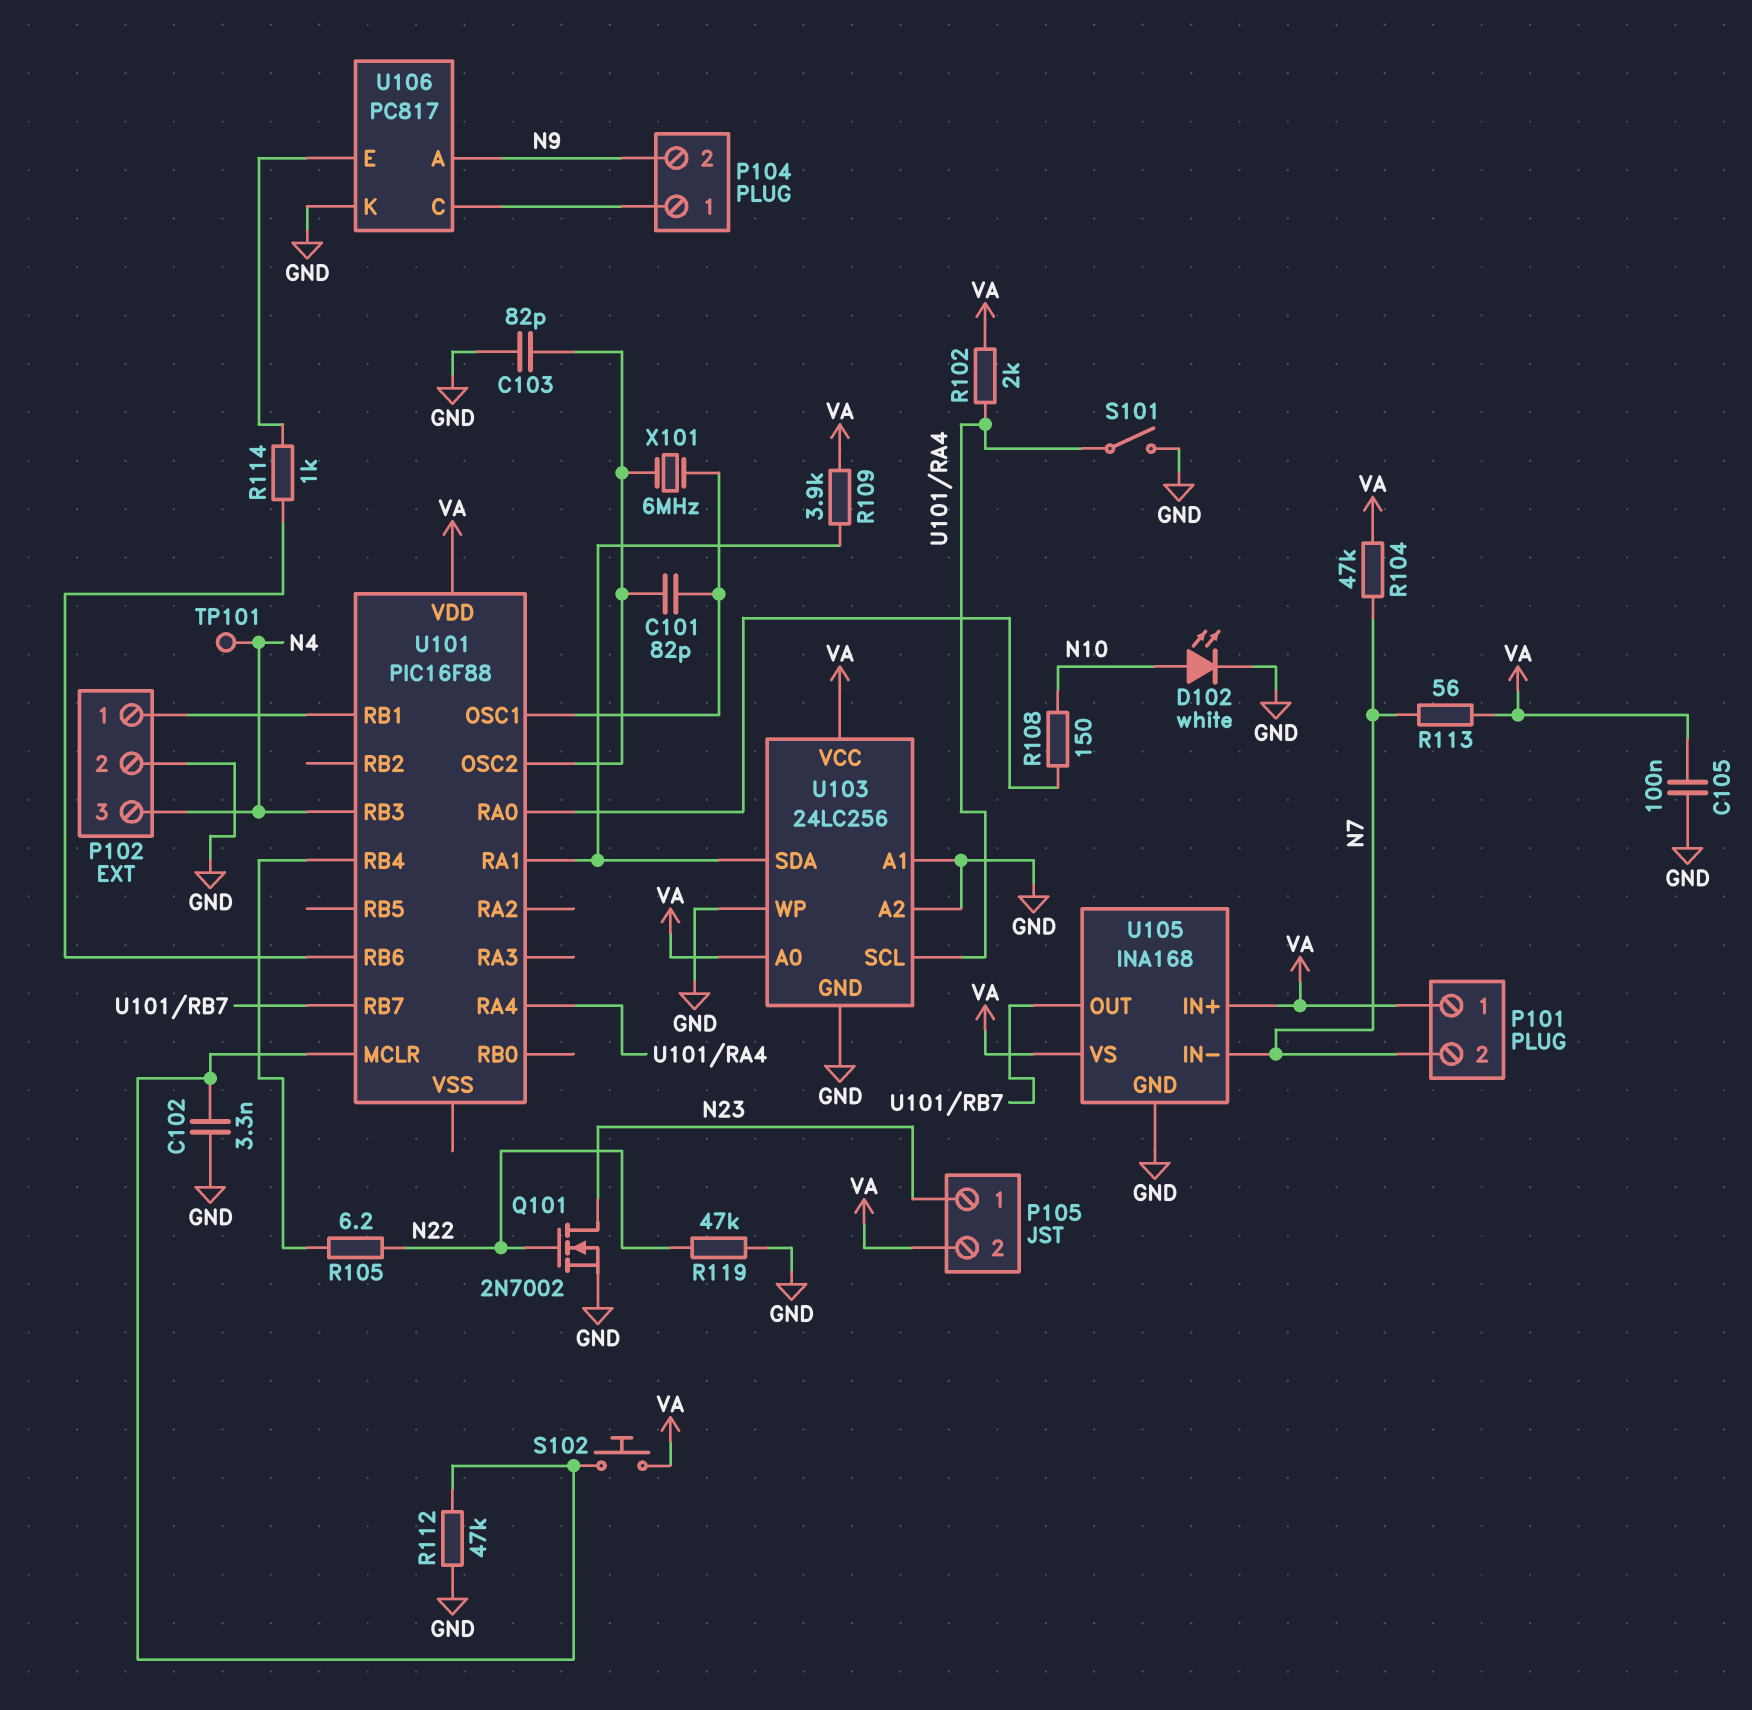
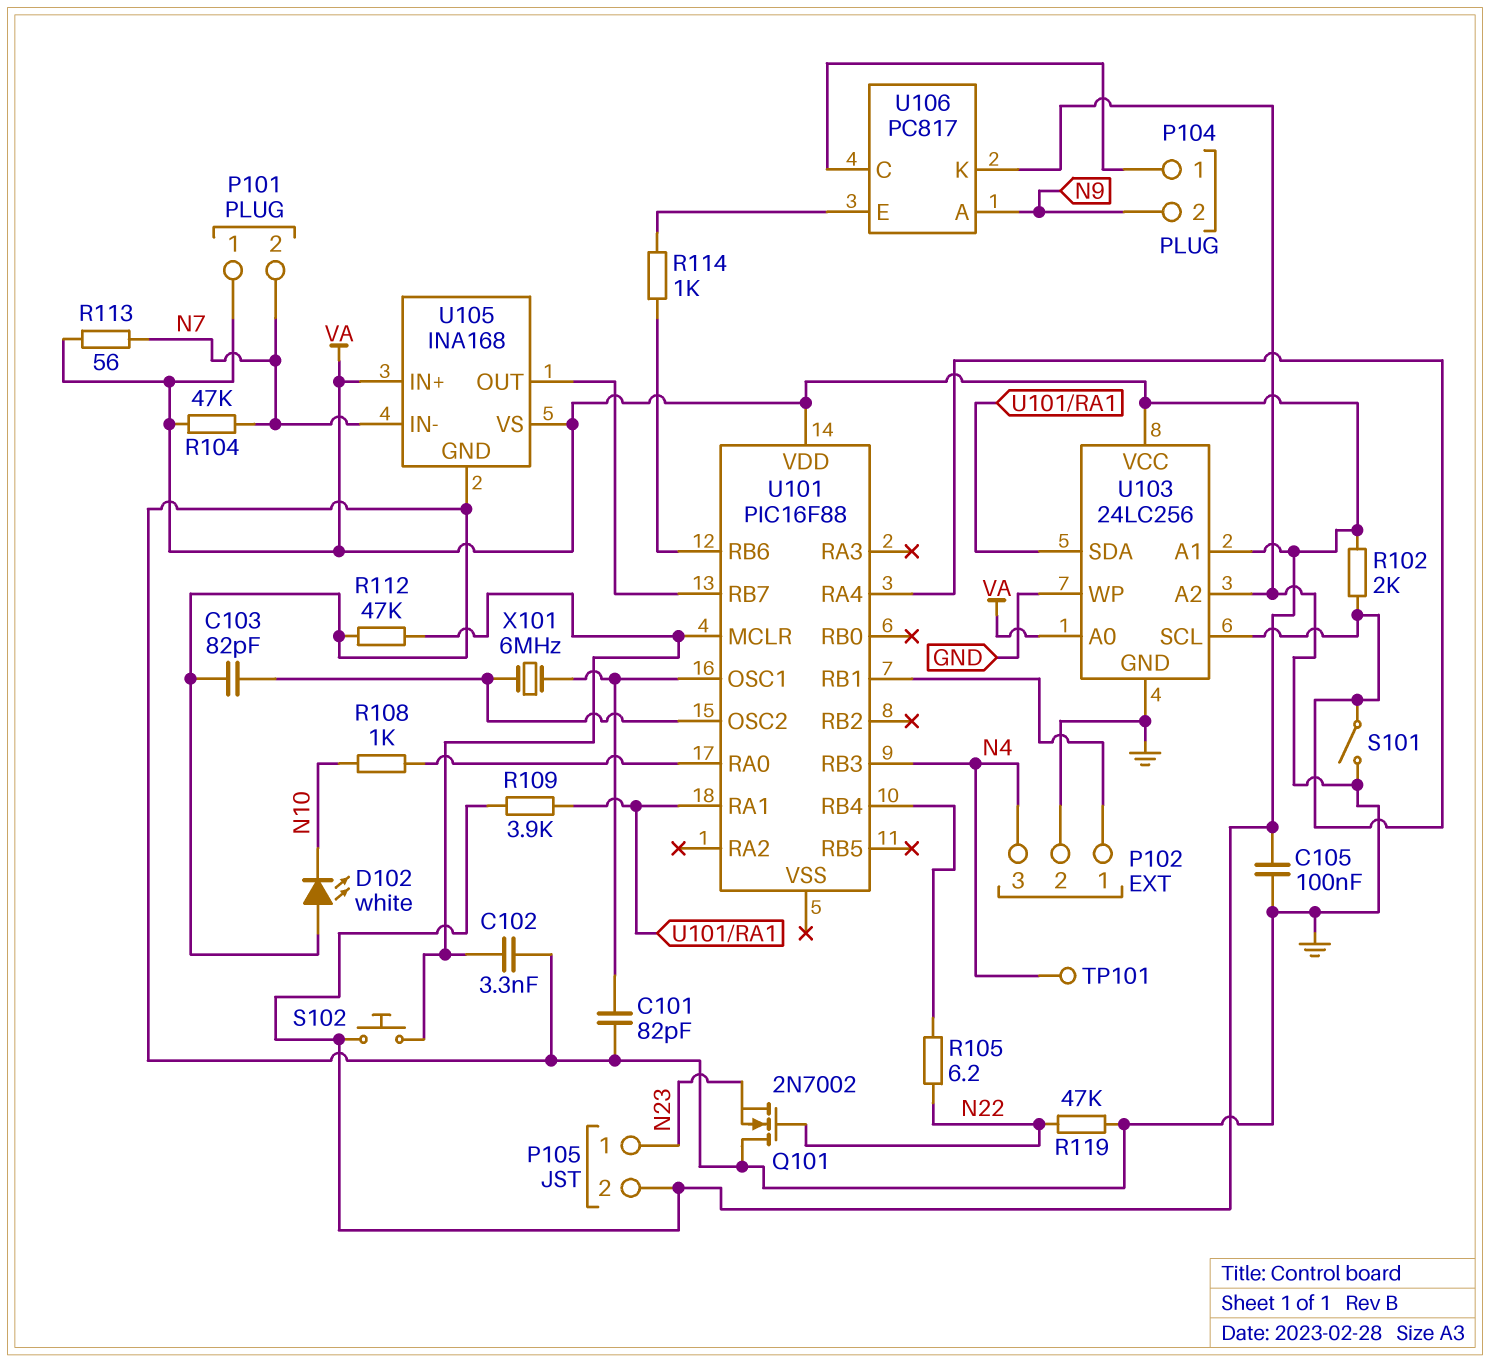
C101: 82pF (U101/OSC1, U101/OSC2) -> 82pF (GND, U101/OSC1)
D102: LED white (A N10, K GND) -> LED white (A GND, K N10)
Q101: NMOS 2N7002 (G N22, D N23, S GND) -> NMOS 2N7002 (G N22, D GND, S N23)
R108: 150 (N10, U101/RA0) -> 1k (N10, U101/RA0)
U103 pin A1: GND -> VA

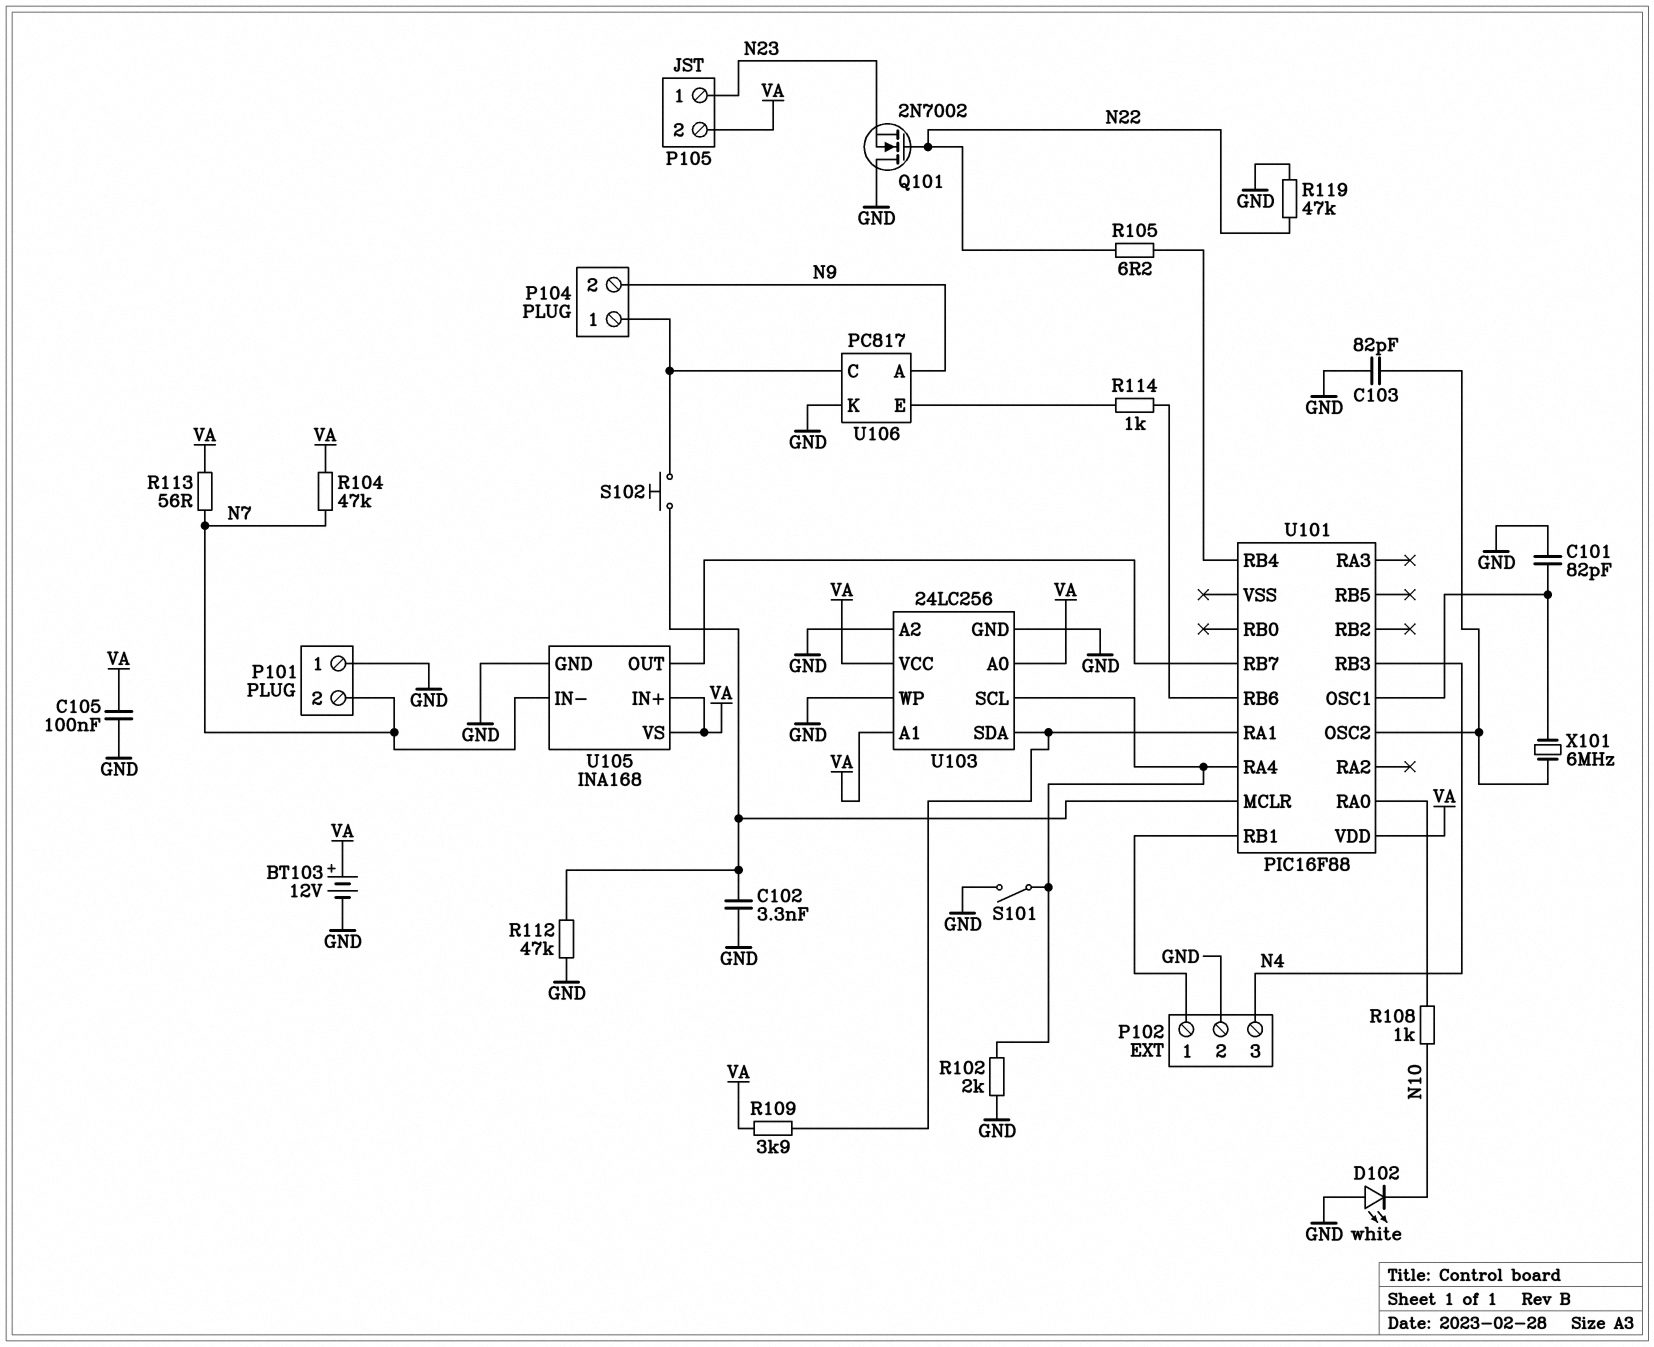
BT103: none -> 12V (plus VA, minus GND)
P101 pin 1: VA -> GND
R102: 2k (U101/RA4, VA) -> 2k (GND, U101/RA4)
S102: button (U101/MCLR, VA) -> button (P104/1, U101/MCLR)
TP101: test point (N4) -> none

